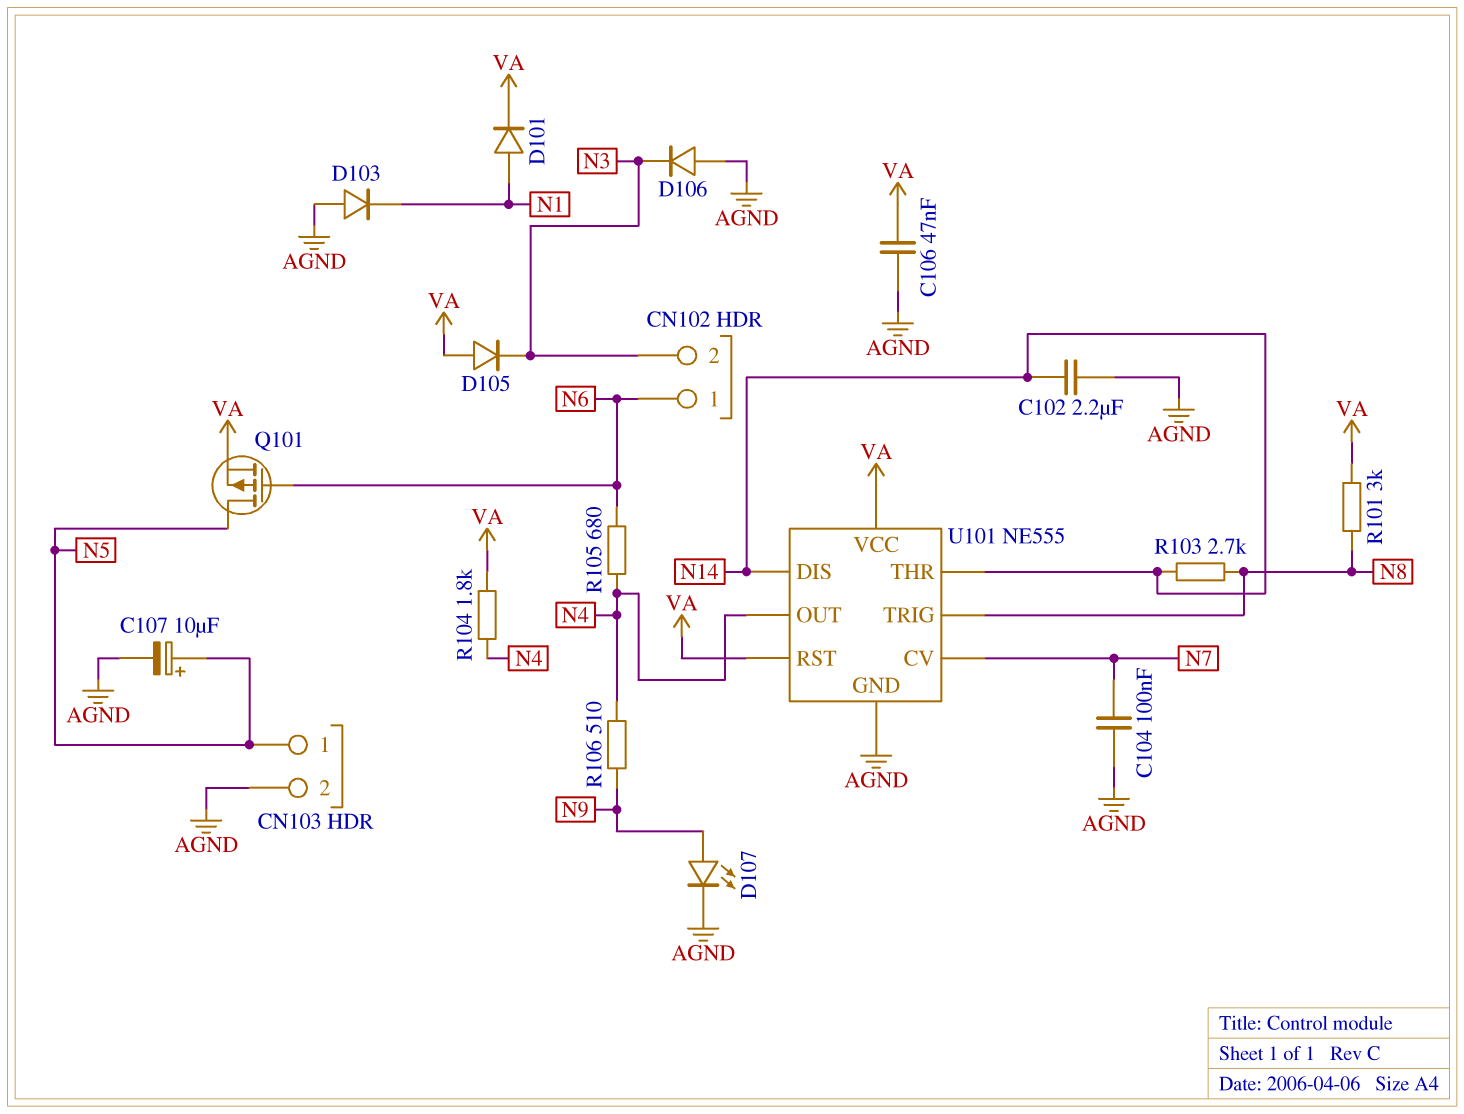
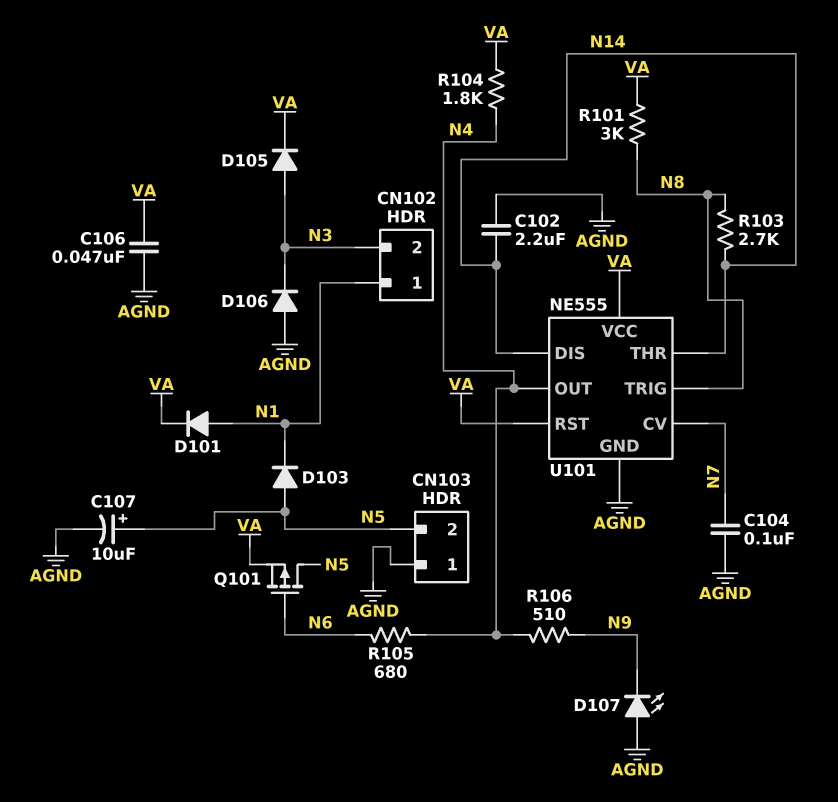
CN102 pin 1: N6 -> N1
CN103 pin 1: N5 -> AGND
CN103 pin 2: AGND -> N5
D103: diode (A AGND, K N1) -> diode (A N5, K N1)
D105: diode (A VA, K N3) -> diode (A N3, K VA)
D107: LED (A N9, K AGND) -> LED (A AGND, K N9)

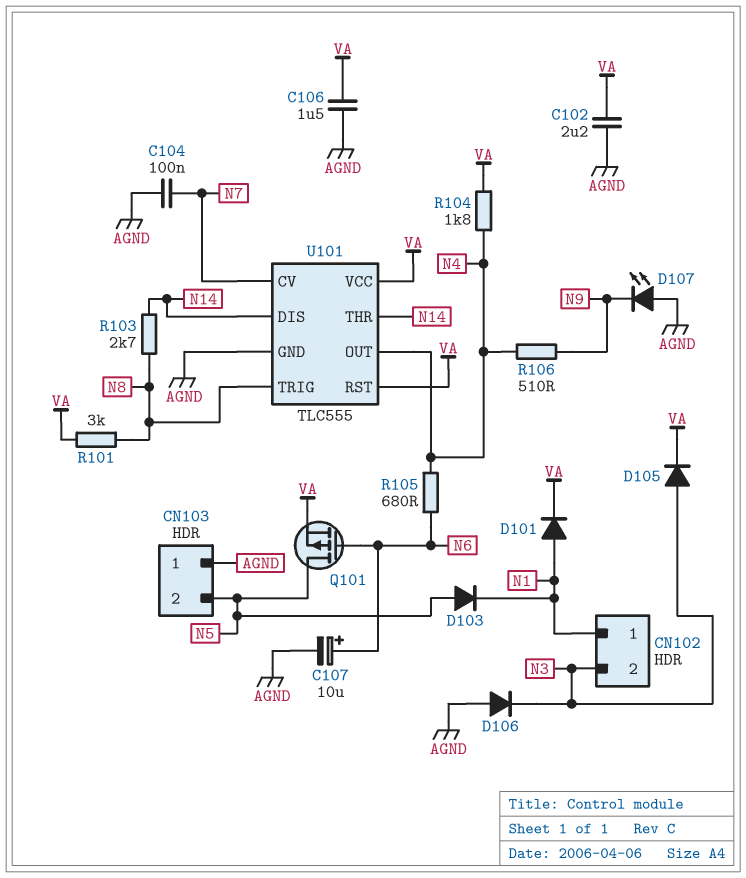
C102: 2.2uF (AGND, N14) -> 2.2uF (AGND, VA)
C106: 47nF (AGND, VA) -> 1.5uF (AGND, VA)
C107: 10uF (plus N5, minus AGND) -> 10uF (plus N6, minus AGND)
U101: NE555 -> TLC555

